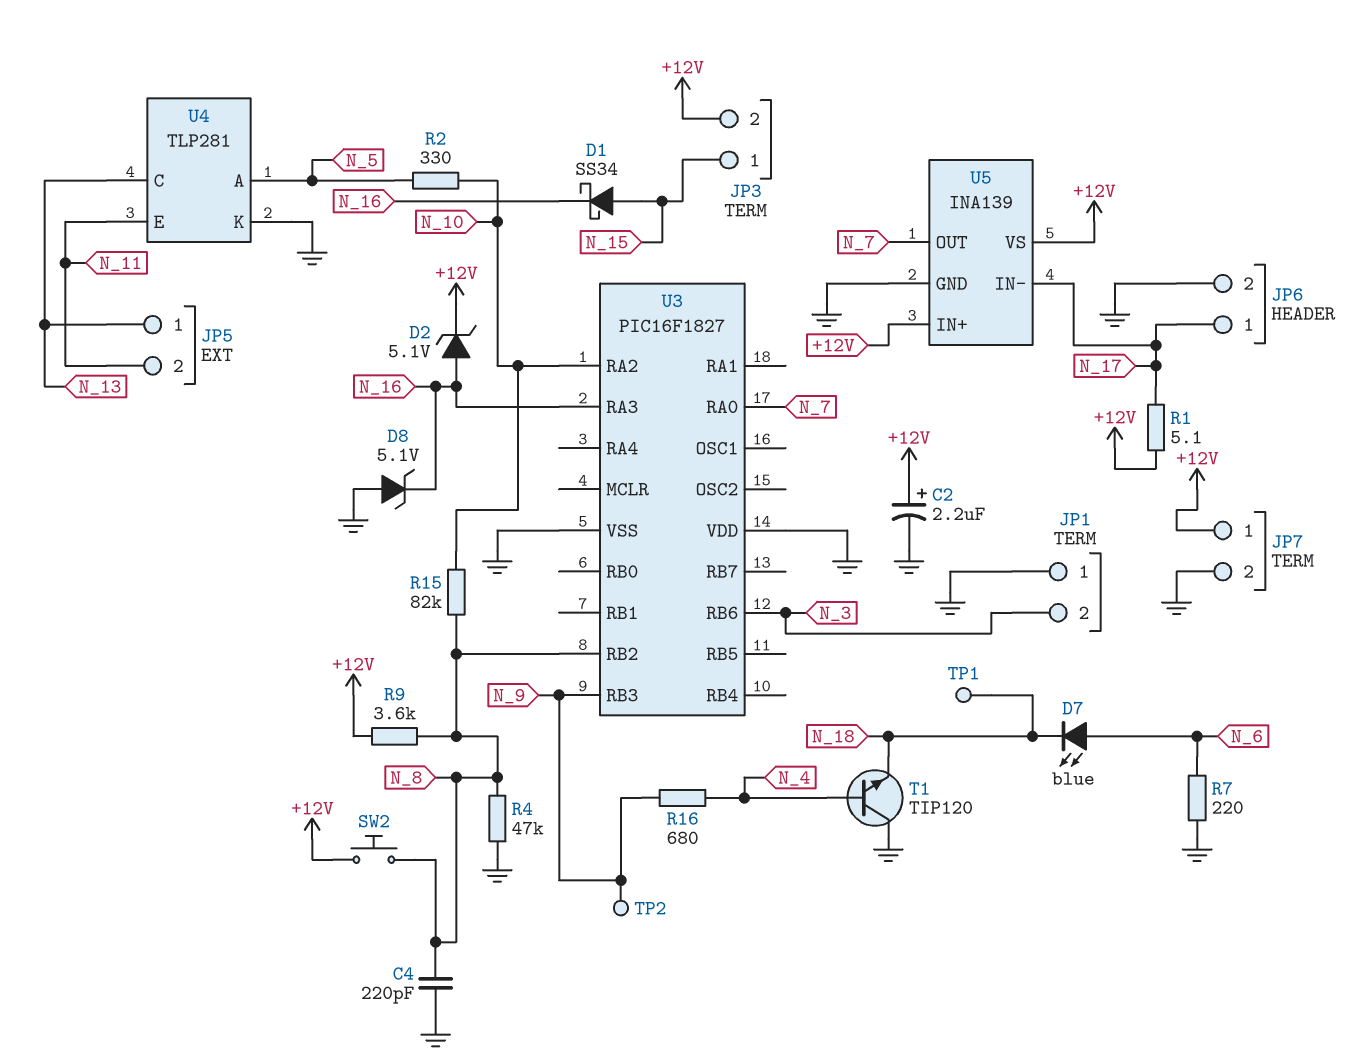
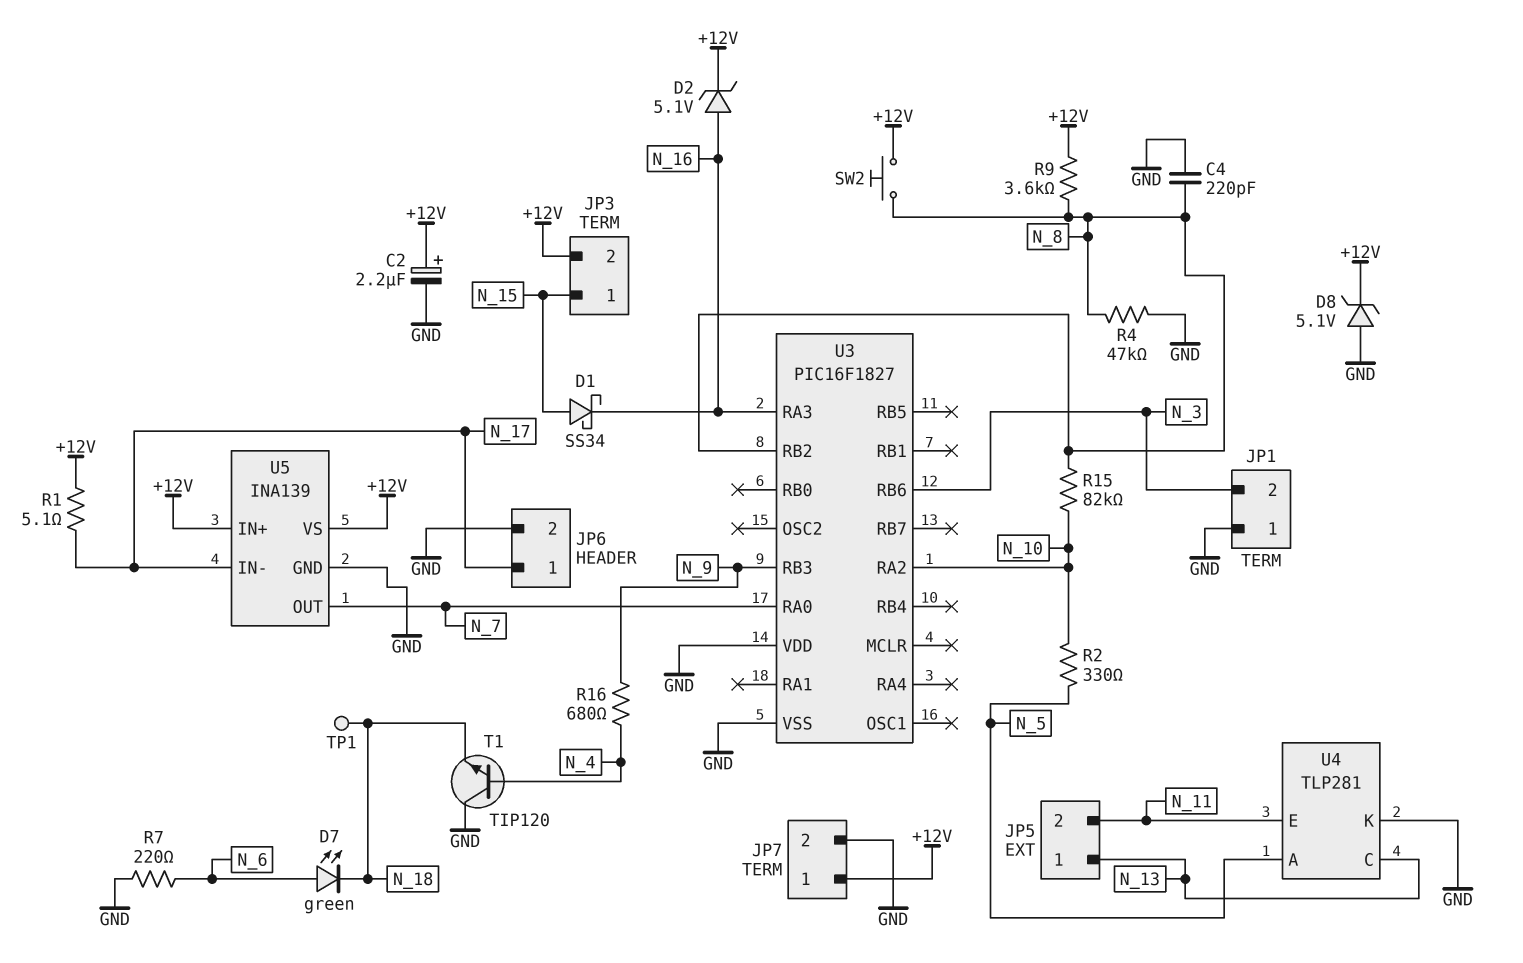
D7: LED blue (A N_6, K N_18) -> LED green (A N_6, K N_18)
D8: zener 5.1V (A GND, K N_16) -> zener 5.1V (A GND, K +12V)
TP2: test point (N_9) -> none

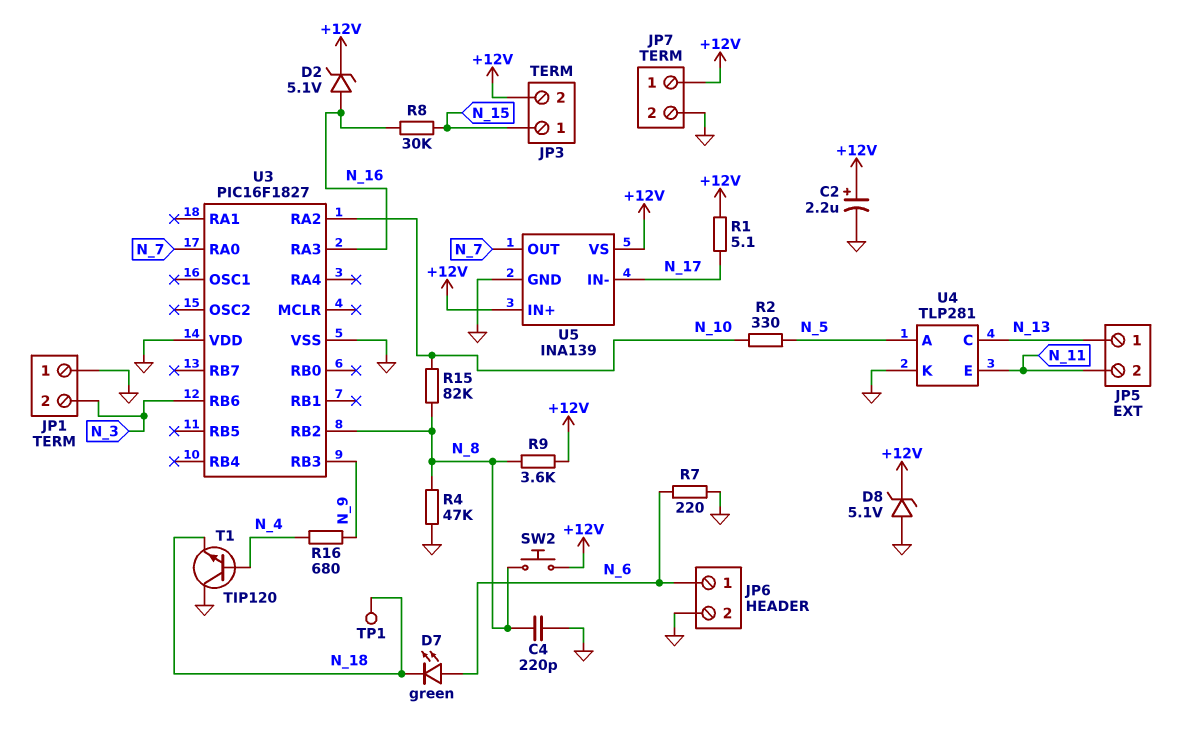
D1: schottky SS34 (A N_15, K N_16) -> none
JP6 pin 1: N_17 -> N_6
R8: none -> 30k (N_15, N_16)

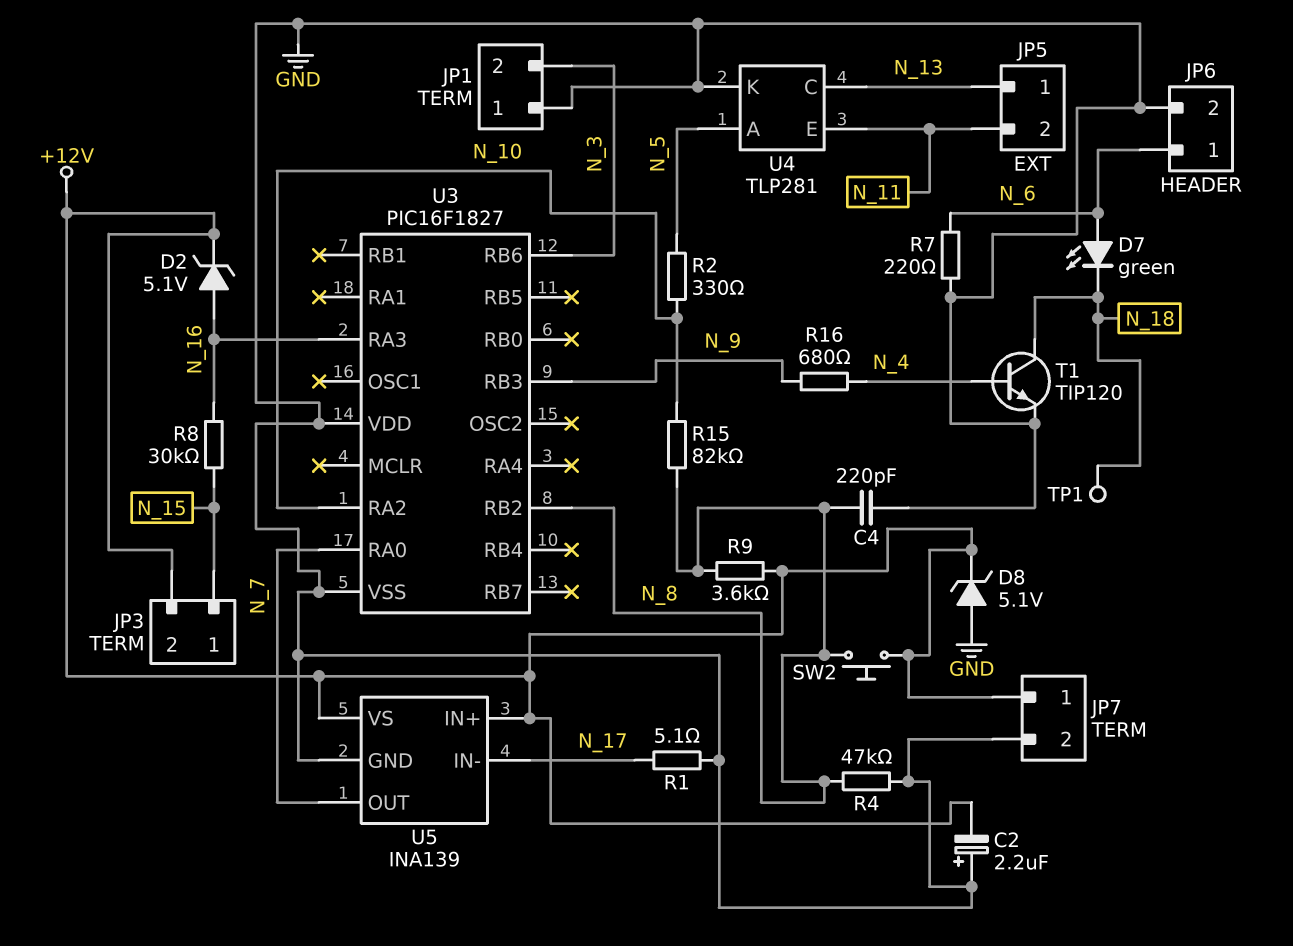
C2: 2.2uF (plus +12V, minus GND) -> 2.2uF (plus GND, minus +12V)
R1: 5.1 (+12V, N_17) -> 5.1 (GND, N_17)
T1: NPN TIP120 (B N_4, C GND, E N_18) -> NPN TIP120 (B N_4, C N_18, E GND)

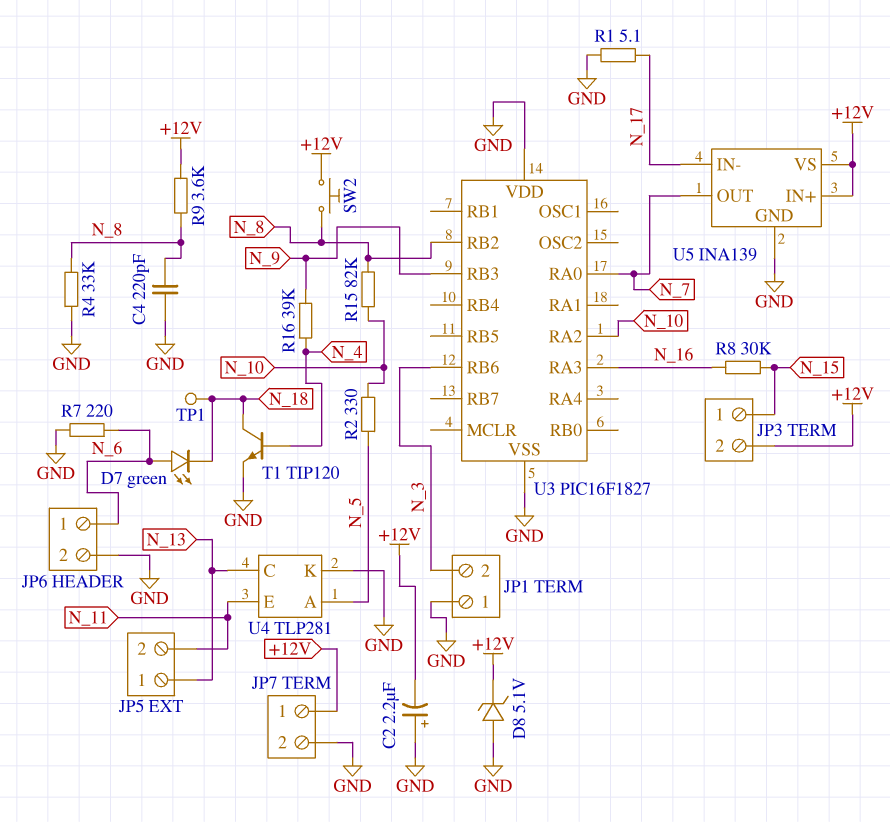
D2: zener 5.1V (A N_16, K +12V) -> none
R4: 47k (GND, N_8) -> 33k (GND, N_8)
R16: 680 (N_4, N_9) -> 39k (N_4, N_9)

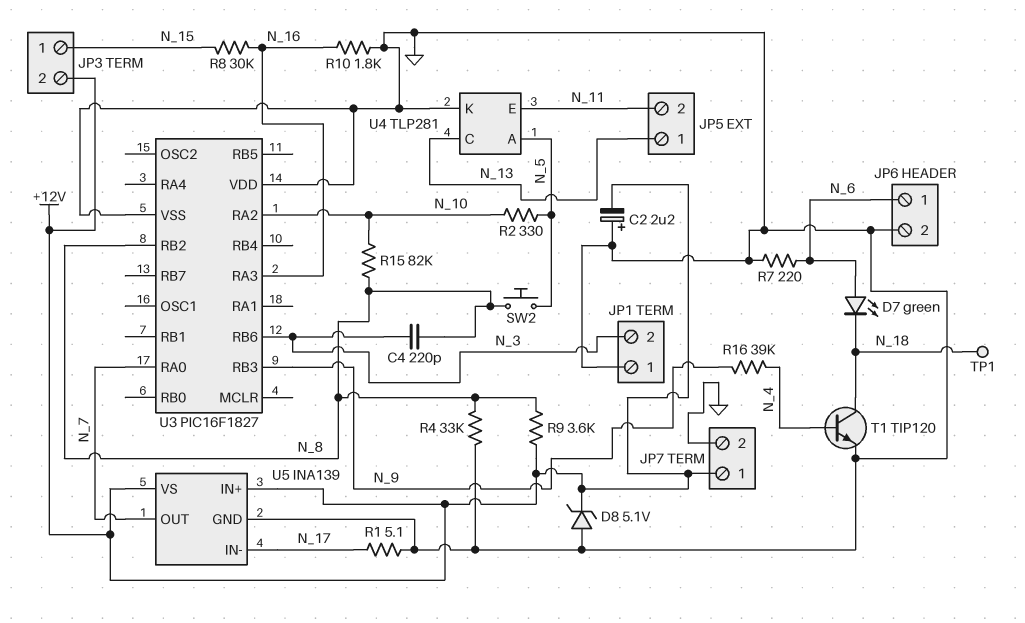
C4: 220pF (GND, N_8) -> 220pF (N_3, N_8)
R10: none -> 1.8k (GND, N_16)
SW2: button (+12V, N_8) -> button (N_5, N_8)

